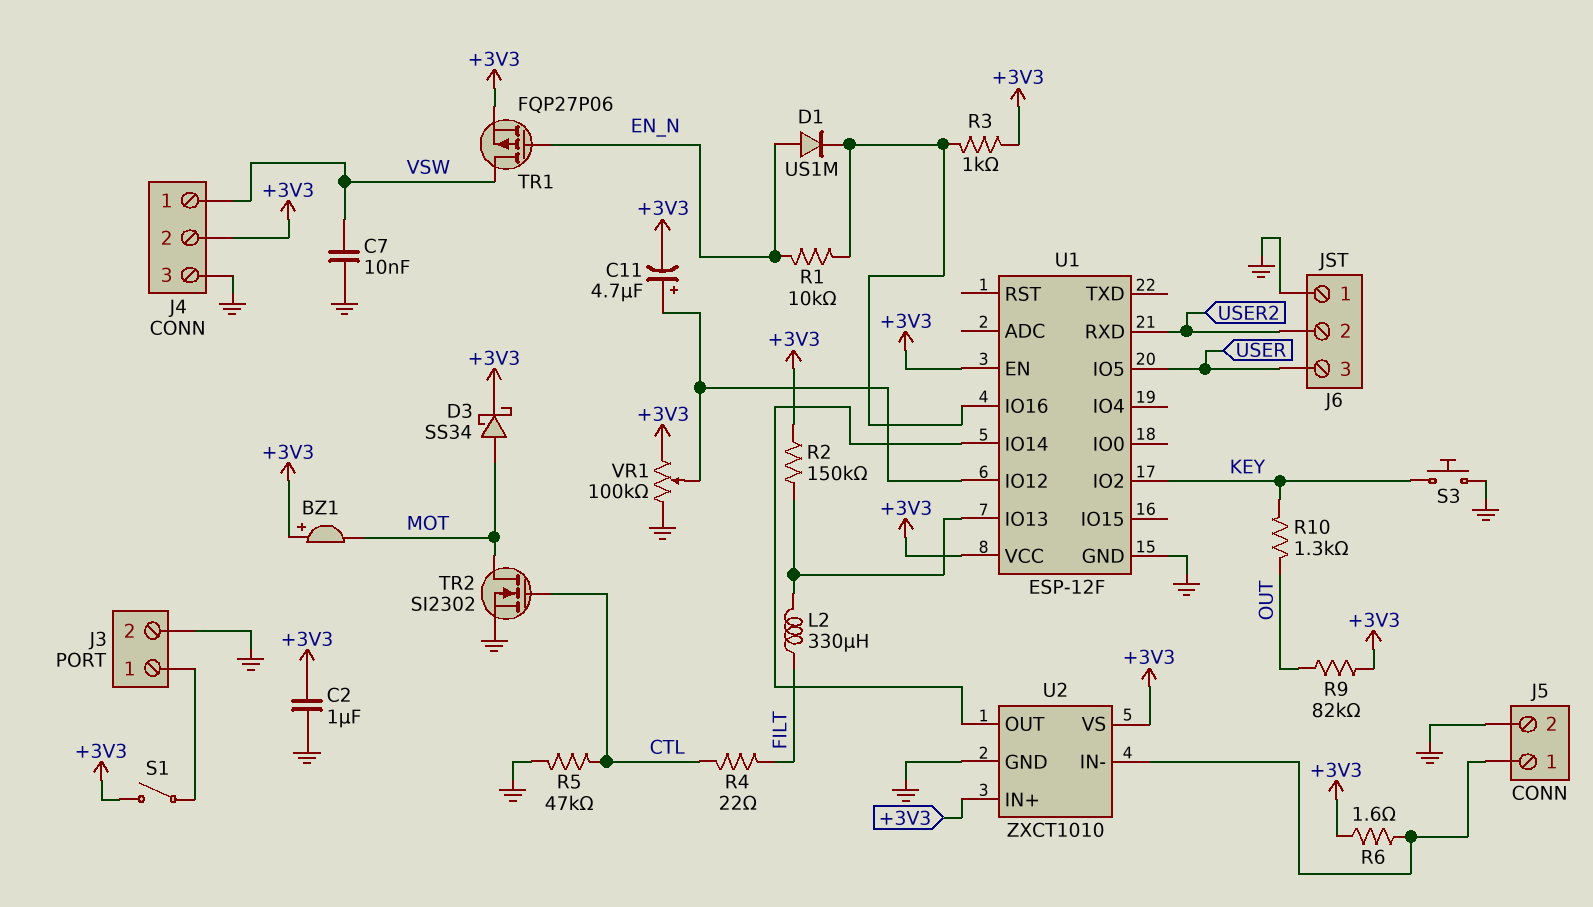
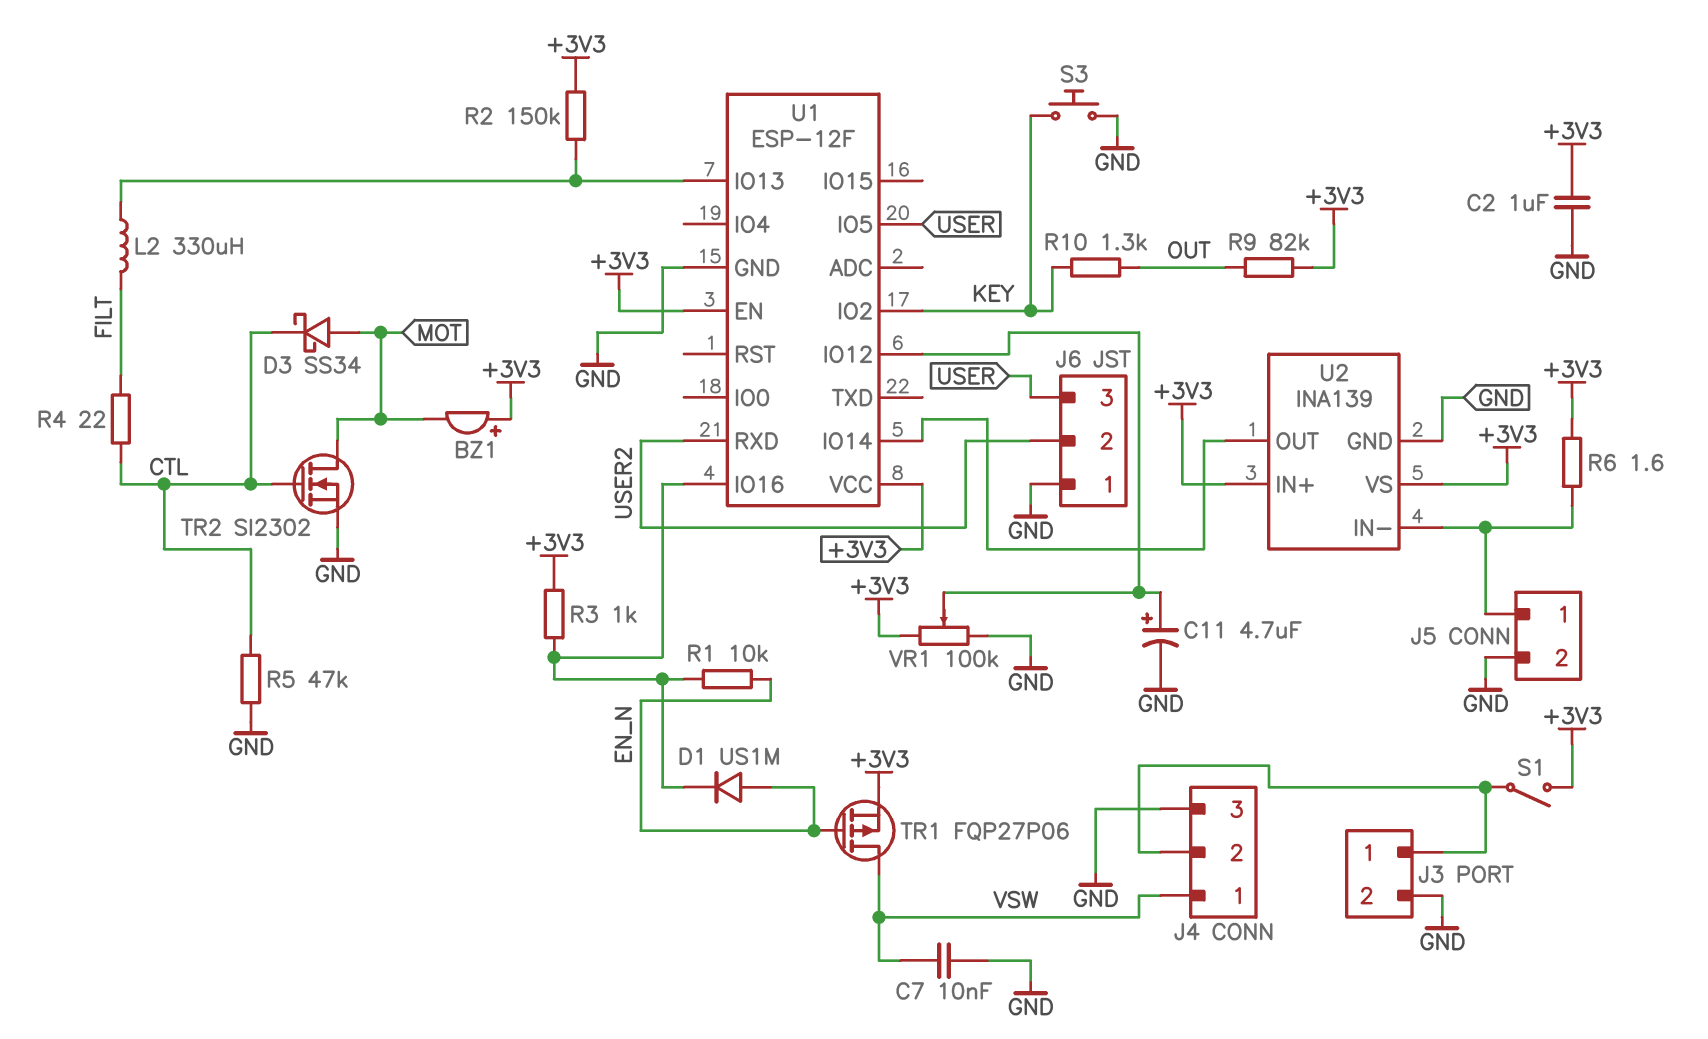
C11: 4.7uF (plus U1/IO12, minus +3V3) -> 4.7uF (plus U1/IO12, minus GND)
D3: schottky SS34 (A MOT, K +3V3) -> schottky SS34 (A MOT, K CTL)
J4 pin 2: +3V3 -> J3/1
U2: ZXCT1010 -> INA139

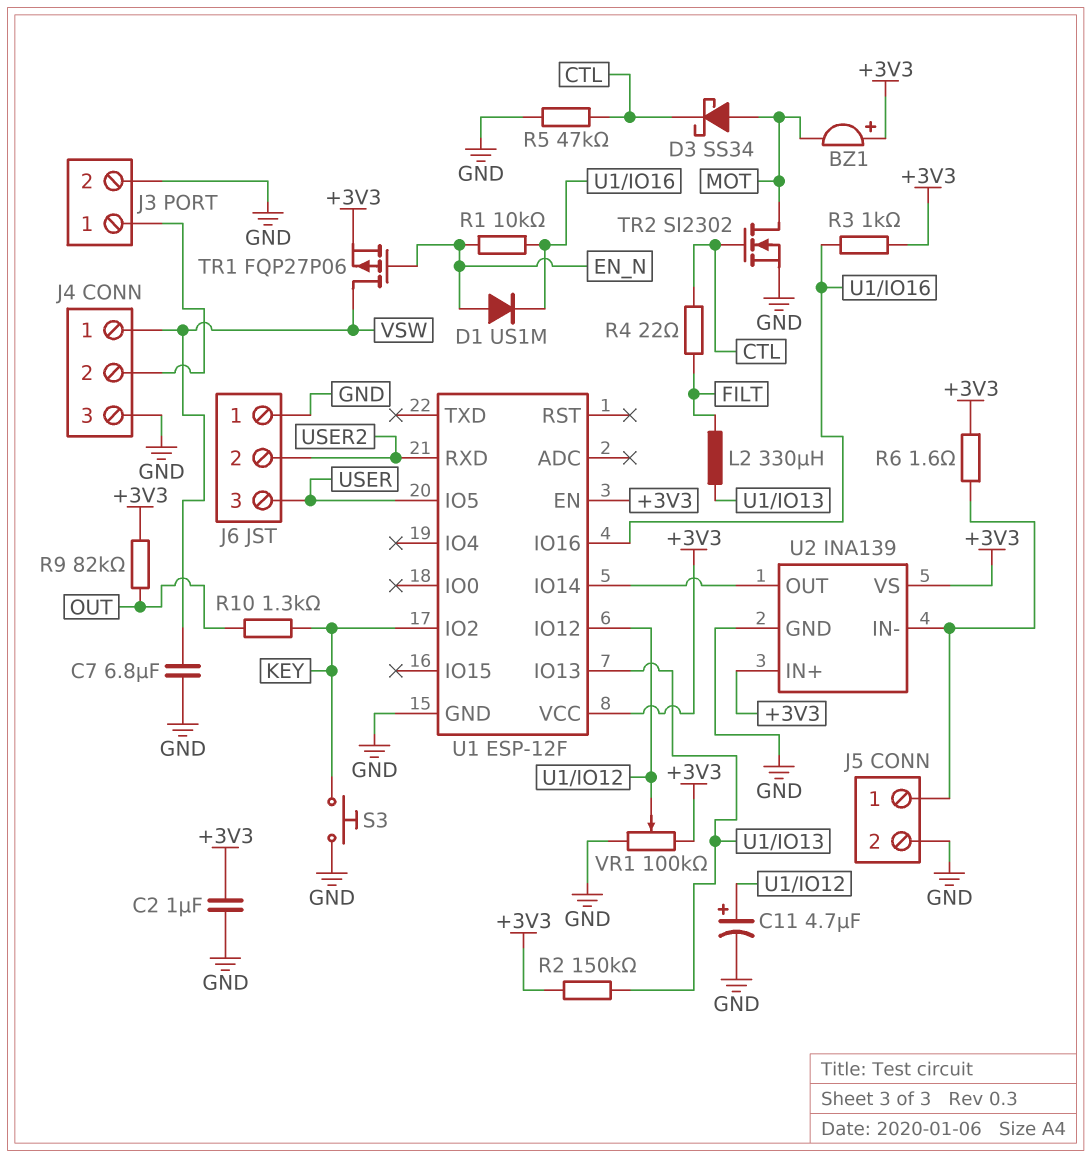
C7: 10nF (GND, VSW) -> 6.8uF (GND, VSW)
S1: switch (+3V3, J3/1) -> none

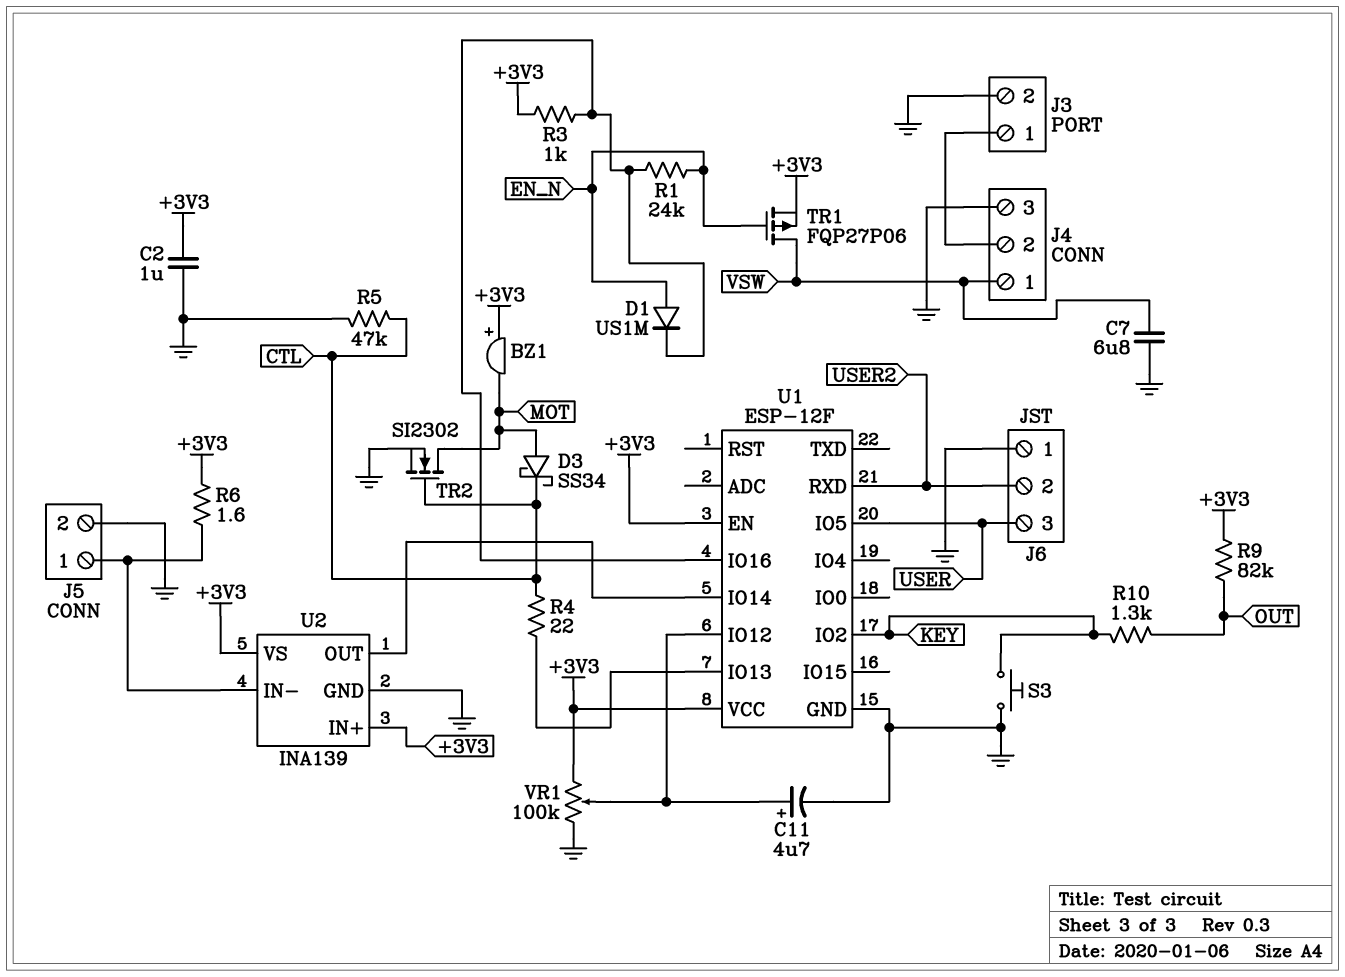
L2: 330uH (FILT, U1/IO13) -> none
R1: 10k (EN_N, U1/IO16) -> 24k (EN_N, U1/IO16)
R2: 150k (+3V3, U1/IO13) -> none
R4: 22 (CTL, FILT) -> 22 (CTL, U1/IO13)

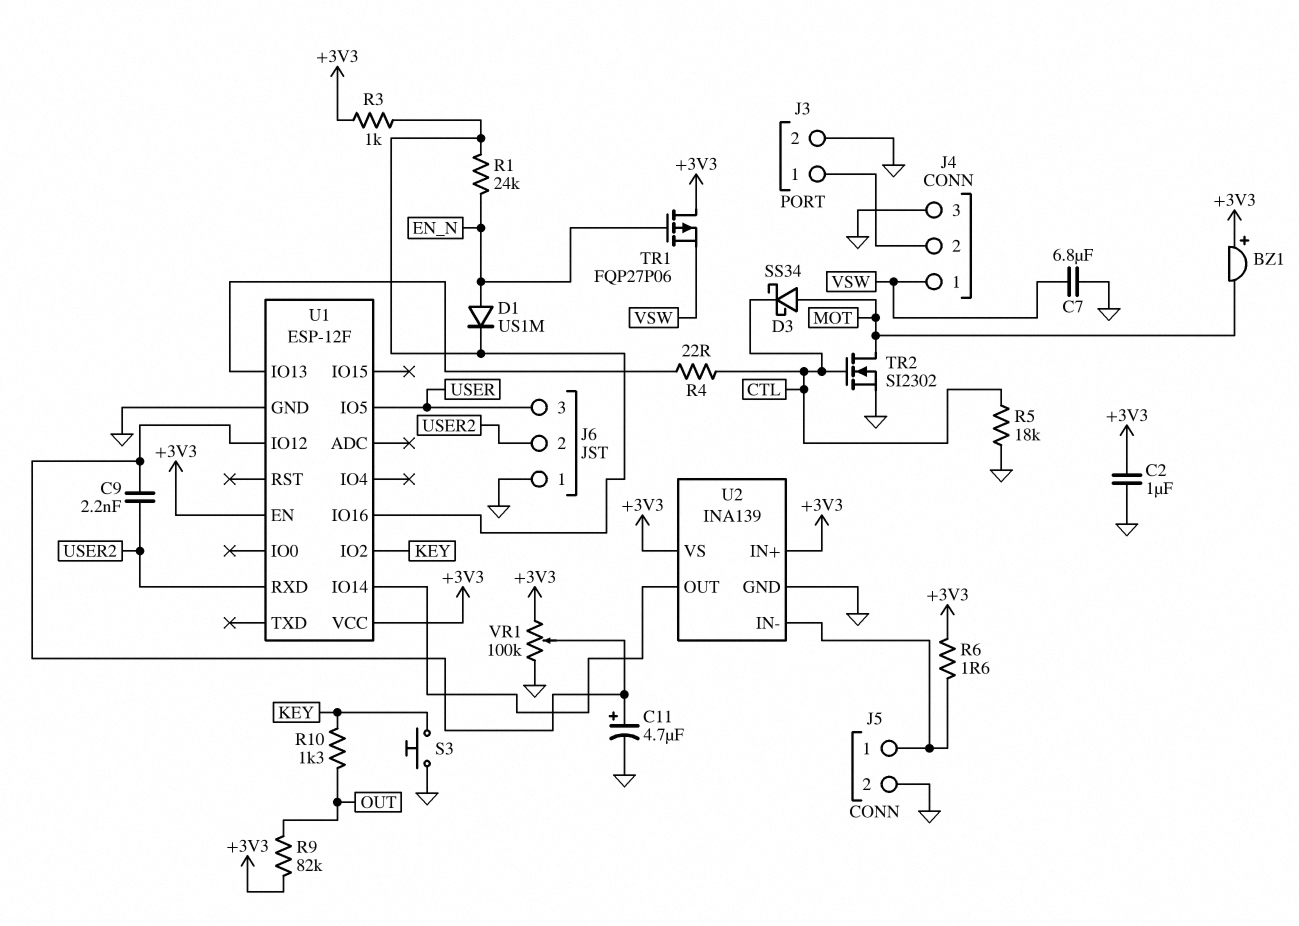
C9: none -> 2.2nF (U1/IO12, USER2)
R5: 47k (CTL, GND) -> 18k (CTL, GND)
TR1: PMOS FQP27P06 (G EN_N, D VSW, S +3V3) -> PMOS FQP27P06 (G EN_N, D +3V3, S VSW)

